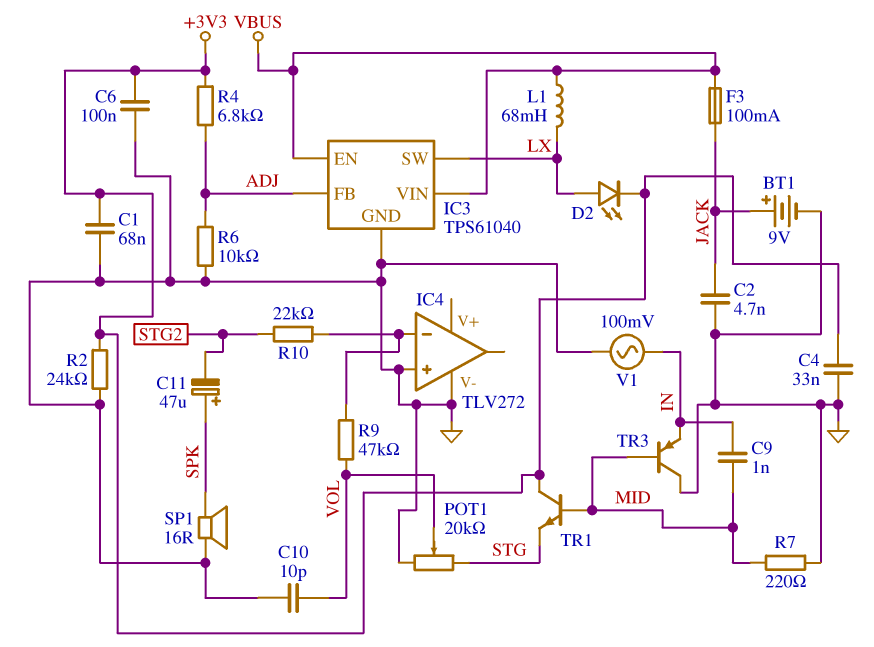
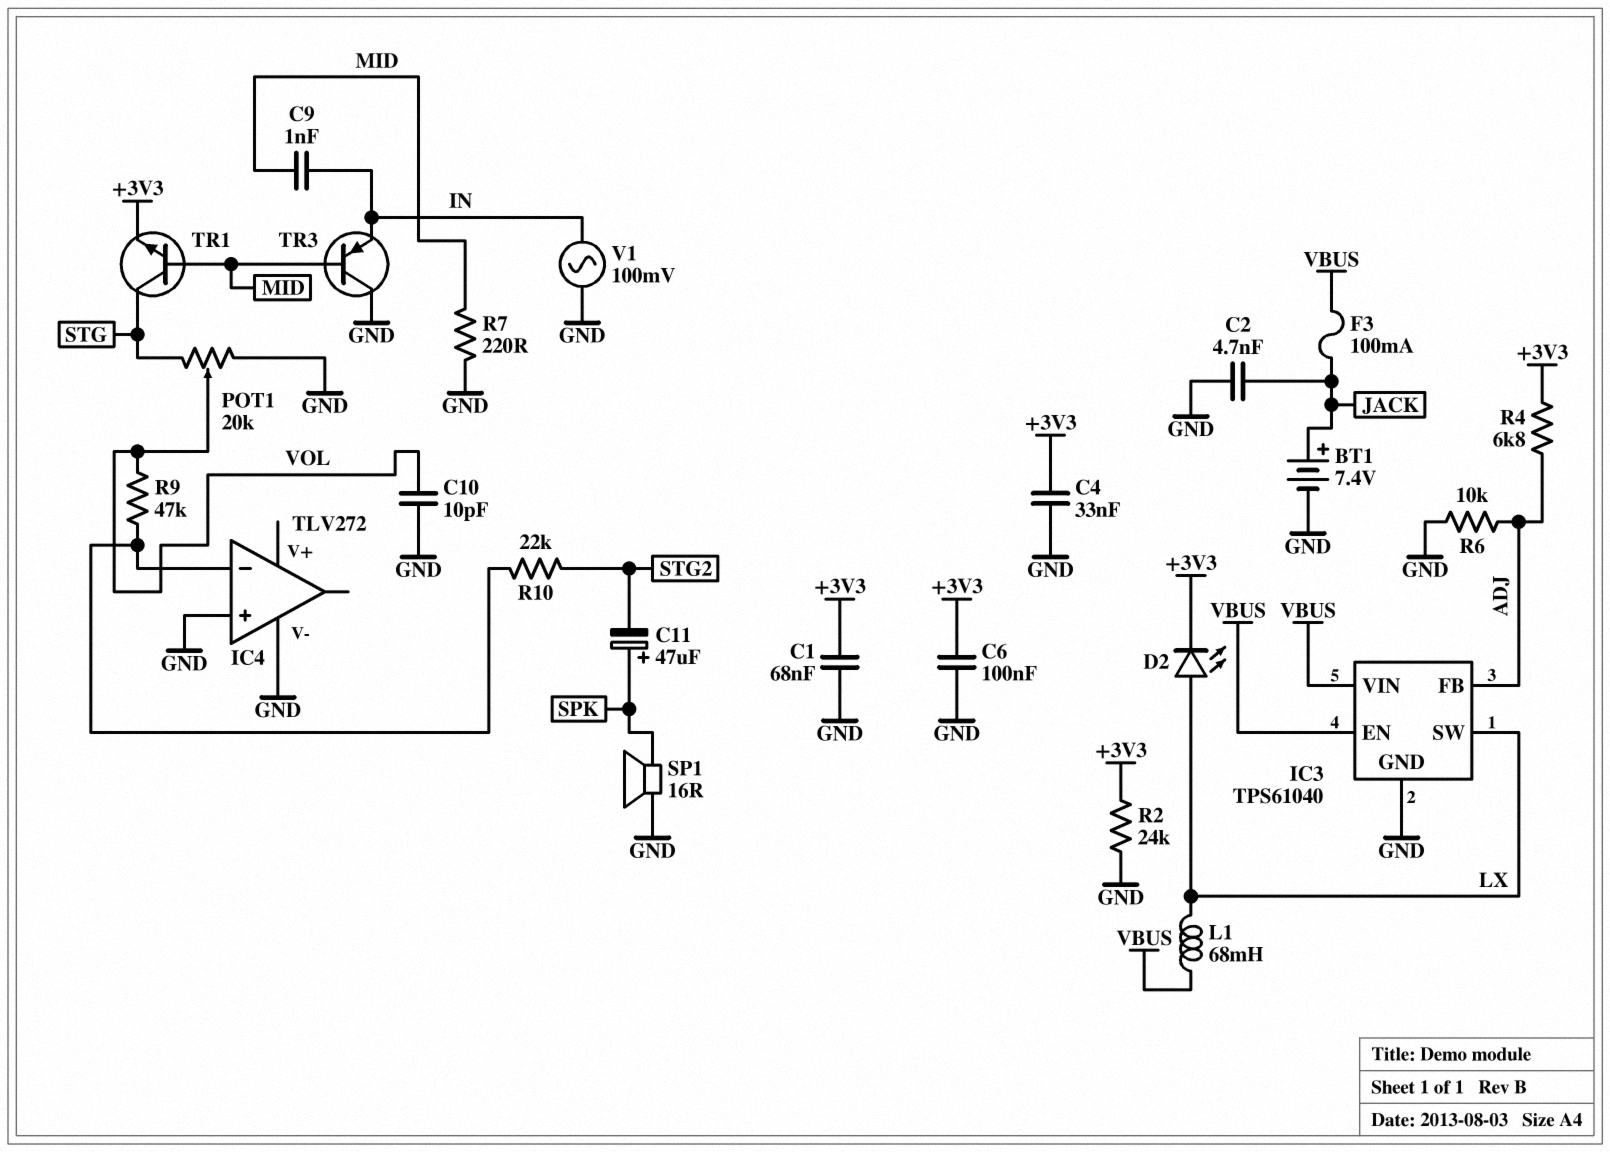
BT1: 9V (plus JACK, minus GND) -> 7.4V (plus JACK, minus GND)
TR1: NPN (B MID, C +3V3, E STG) -> NPN (B MID, C STG, E +3V3)

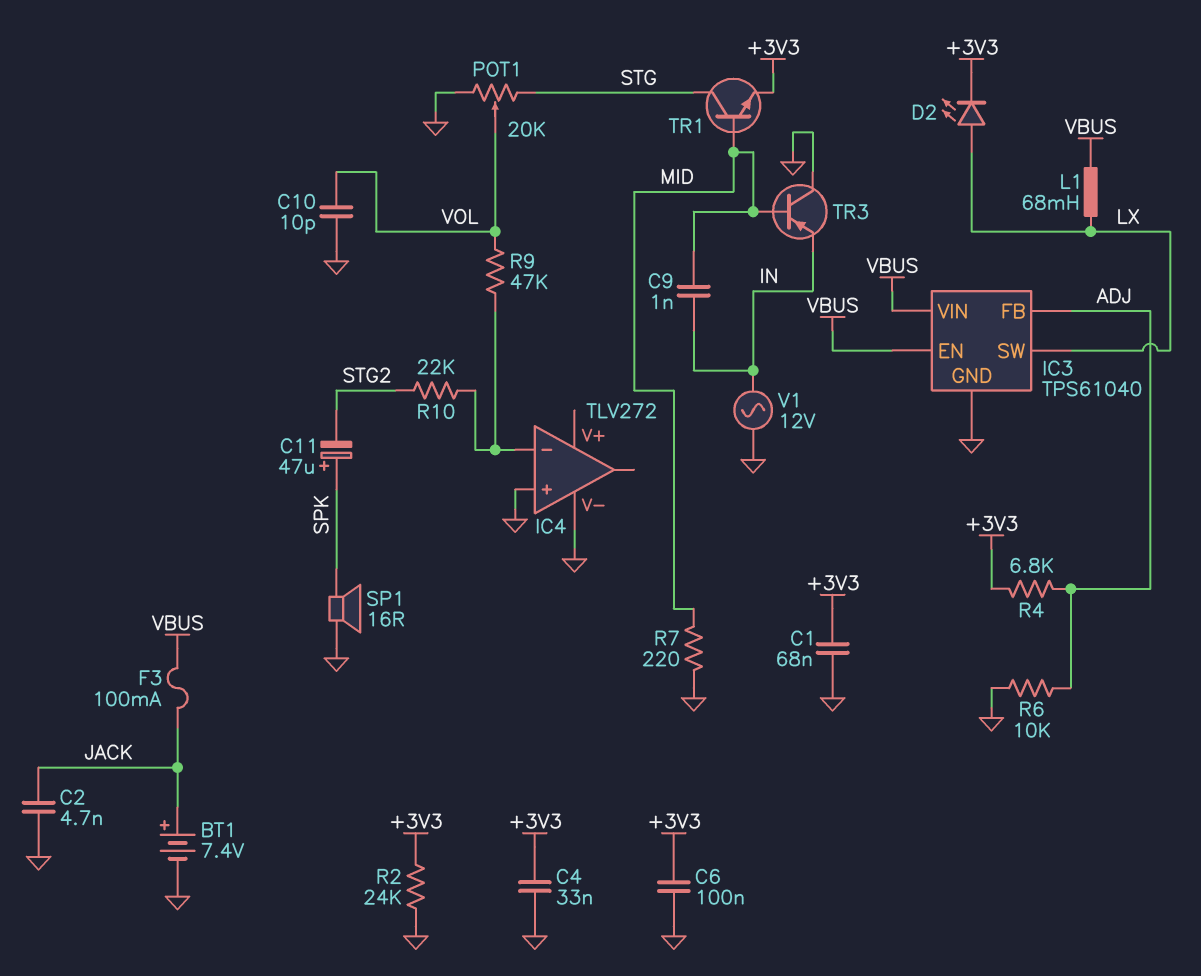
V1: AC 100mV (GND, IN) -> AC 12V (GND, IN)

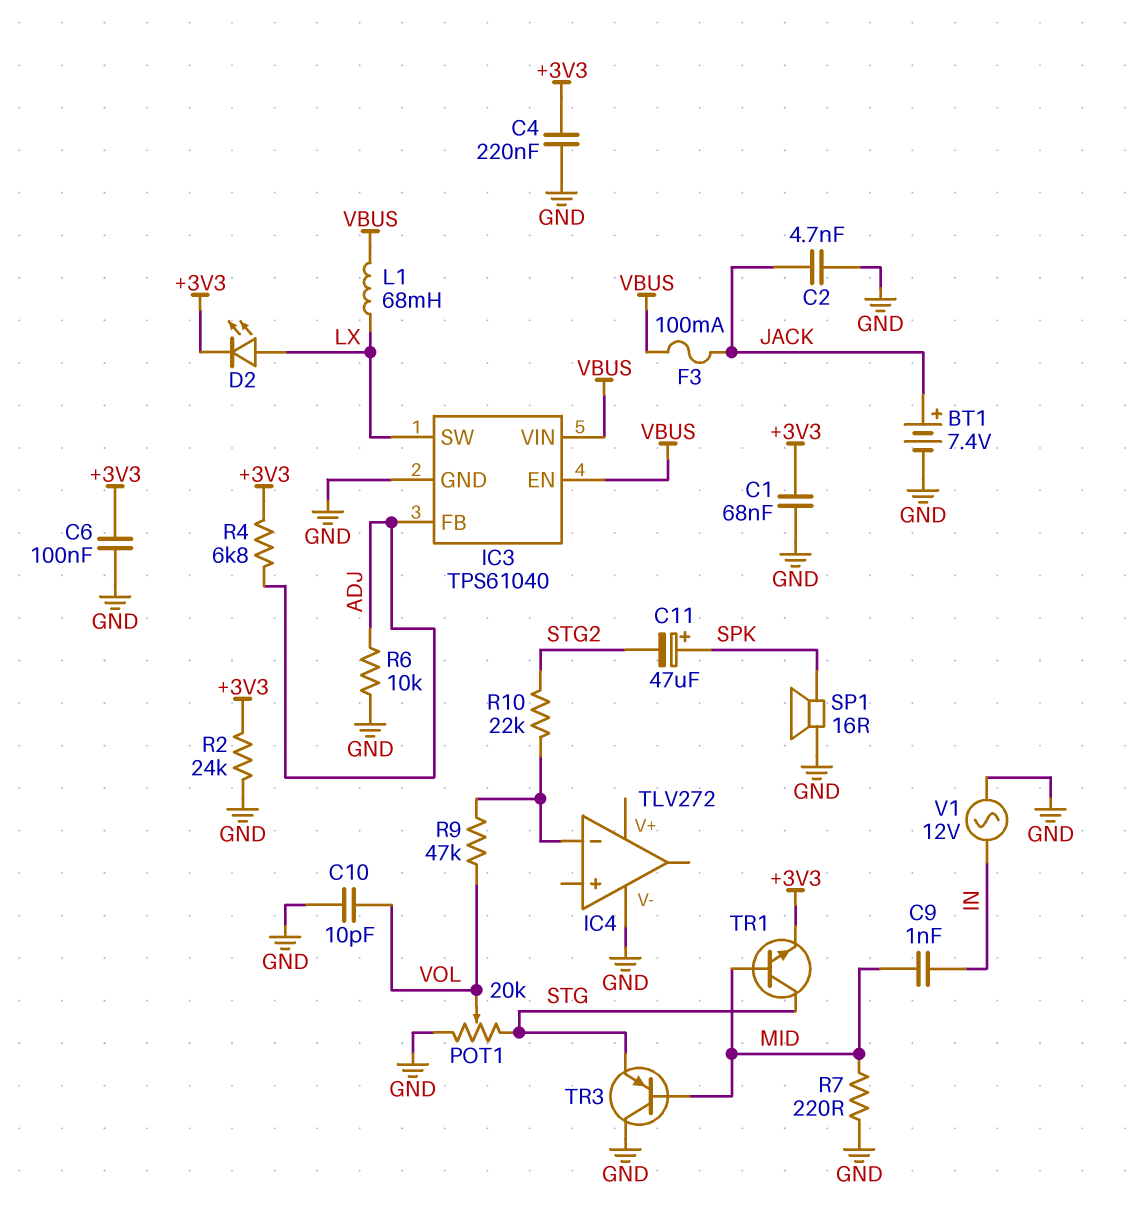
C4: 33nF (+3V3, GND) -> 220nF (+3V3, GND)
IC4 pin in+: GND -> none
TR3: PNP (B MID, C GND, E IN) -> PNP (B MID, C GND, E STG)

